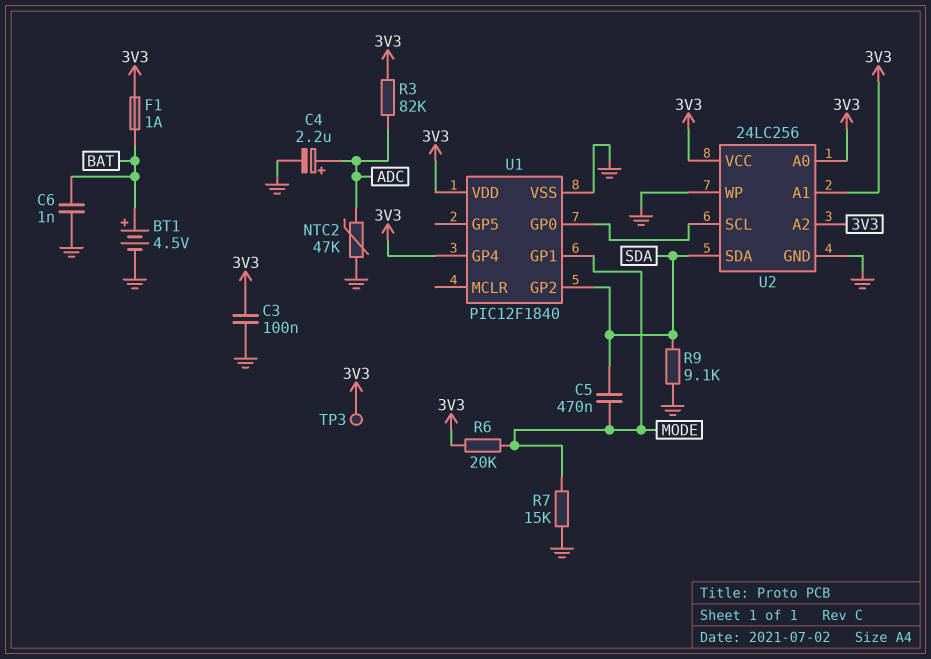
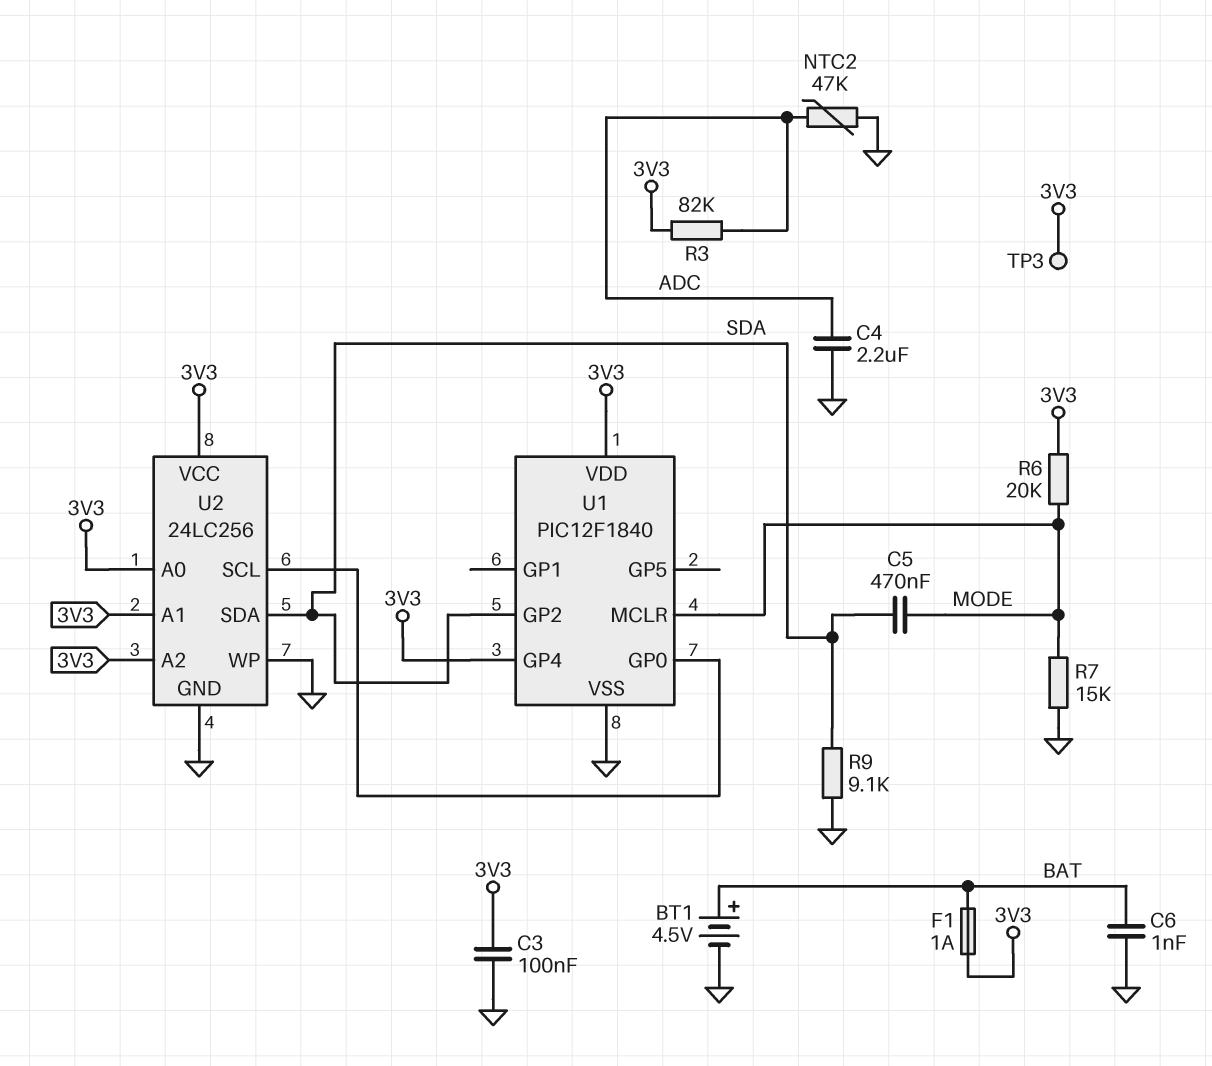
C4: 2.2uF (plus ADC, minus GND) -> 2.2uF (ADC, GND)
U1 pin GP1: MODE -> none
U1 pin MCLR: none -> MODE

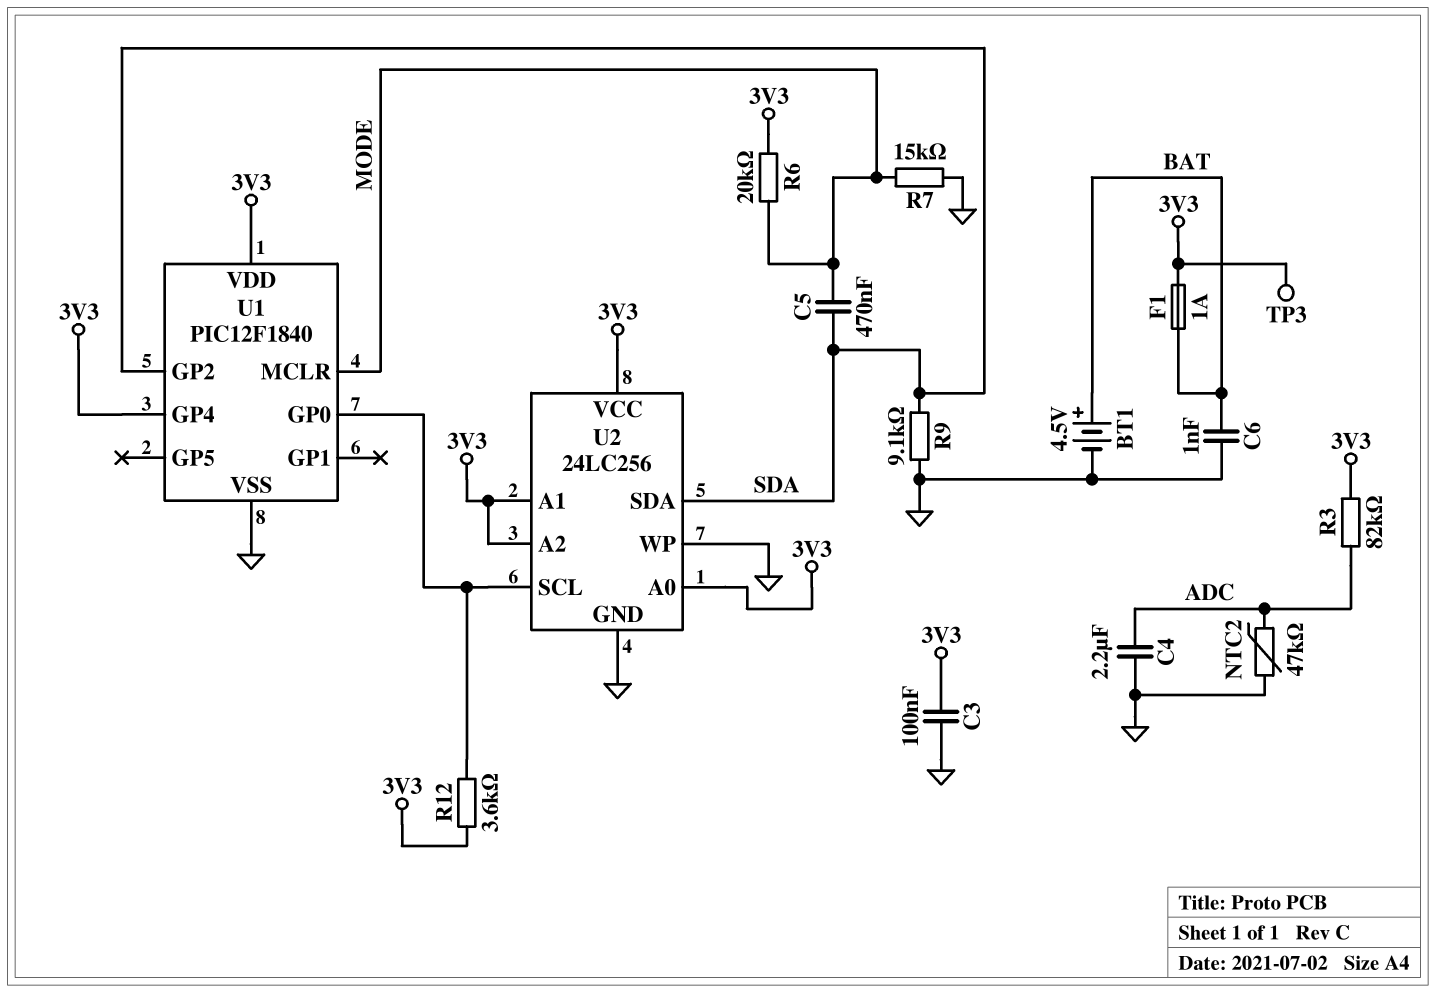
R12: none -> 3.6k (3V3, U1/GP0)

